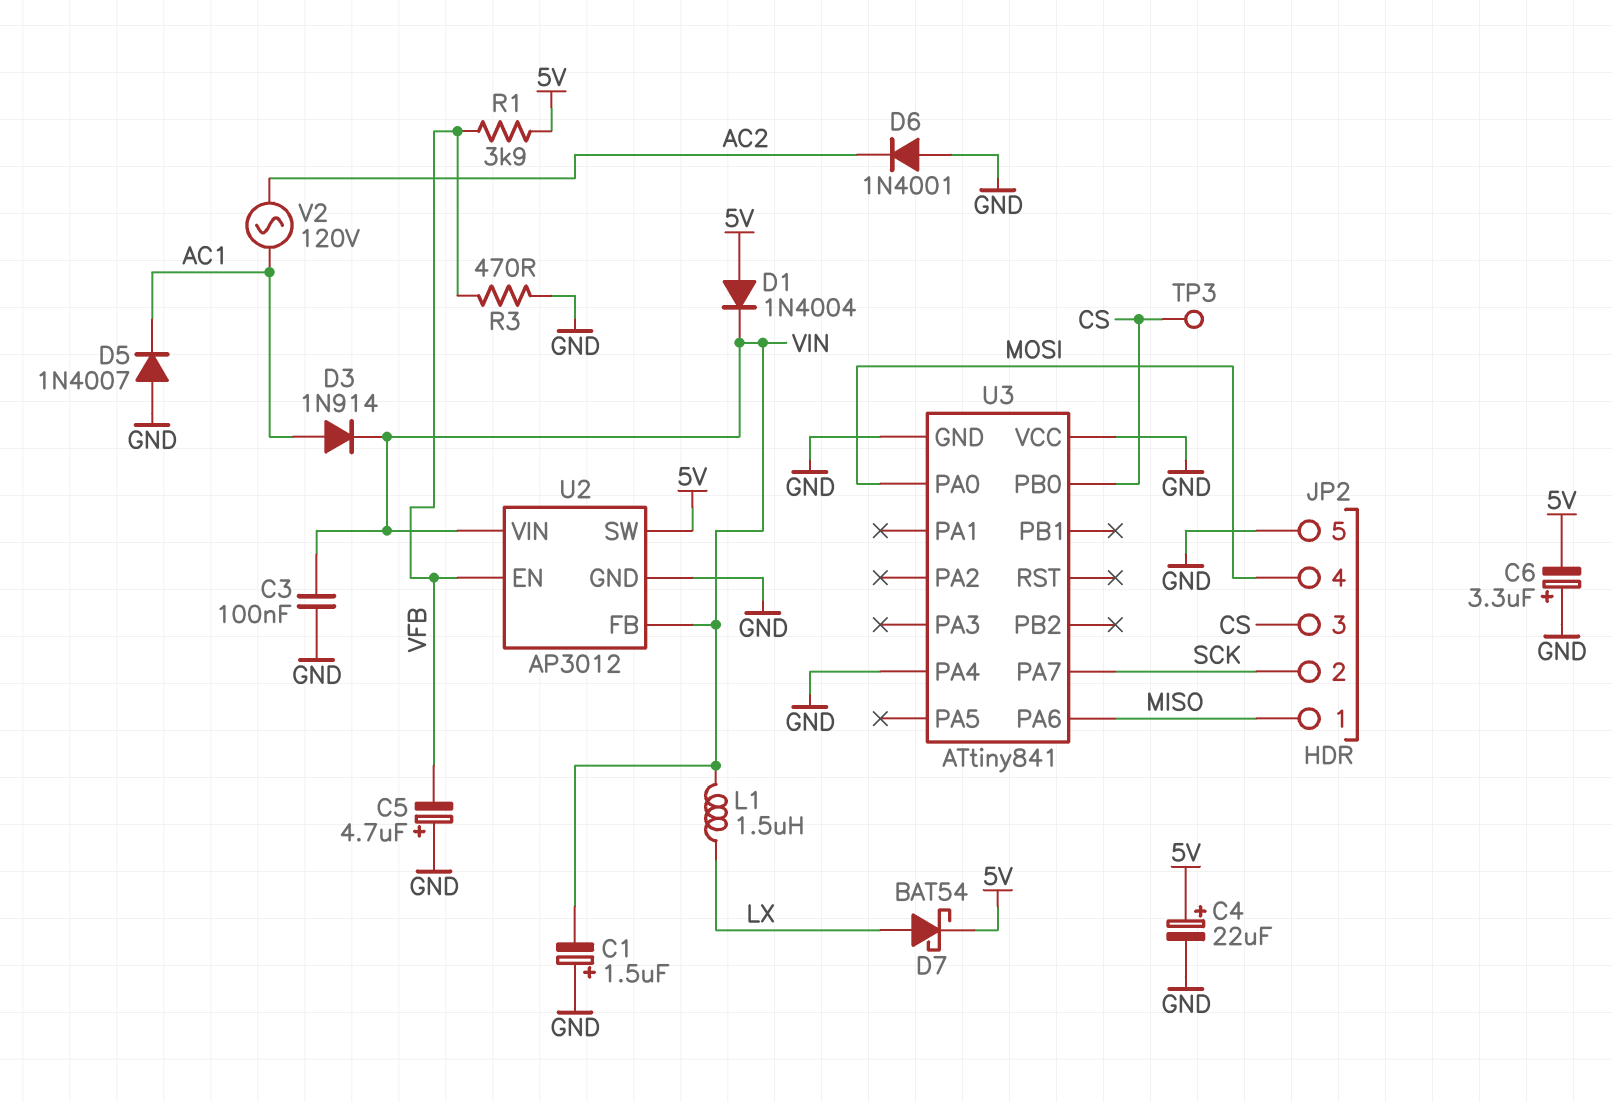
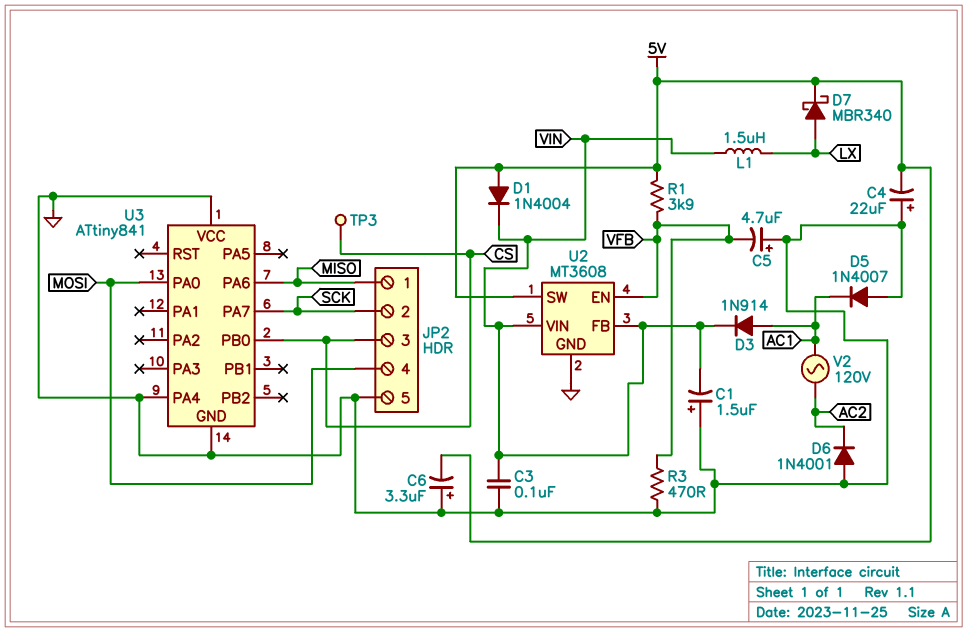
C4: 22uF (plus 5V, minus GND) -> 22uF (plus GND, minus 5V)
D7: schottky BAT54 (A LX, K 5V) -> schottky MBR340 (A LX, K 5V)
U2: AP3012 -> MT3608

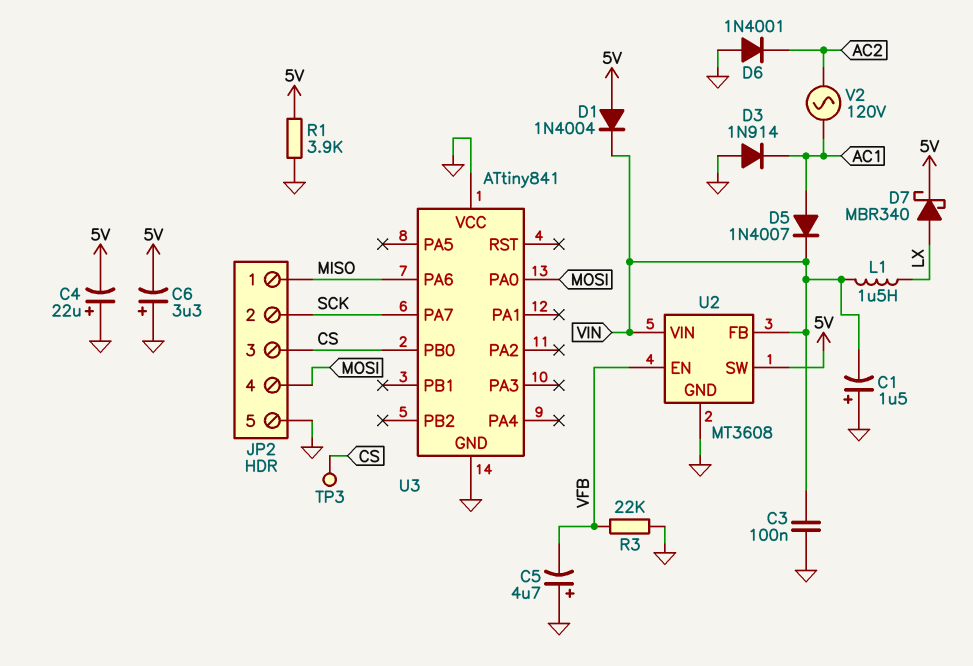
D3: diode 1N914 (A AC1, K VIN) -> diode 1N914 (A GND, K AC1)
D5: diode 1N4007 (A GND, K AC1) -> diode 1N4007 (A AC1, K VIN)
R1: 3.9k (5V, VFB) -> 3.9k (5V, GND)
R3: 470 (GND, VFB) -> 22k (GND, VFB)
U3 pin PA4: GND -> none

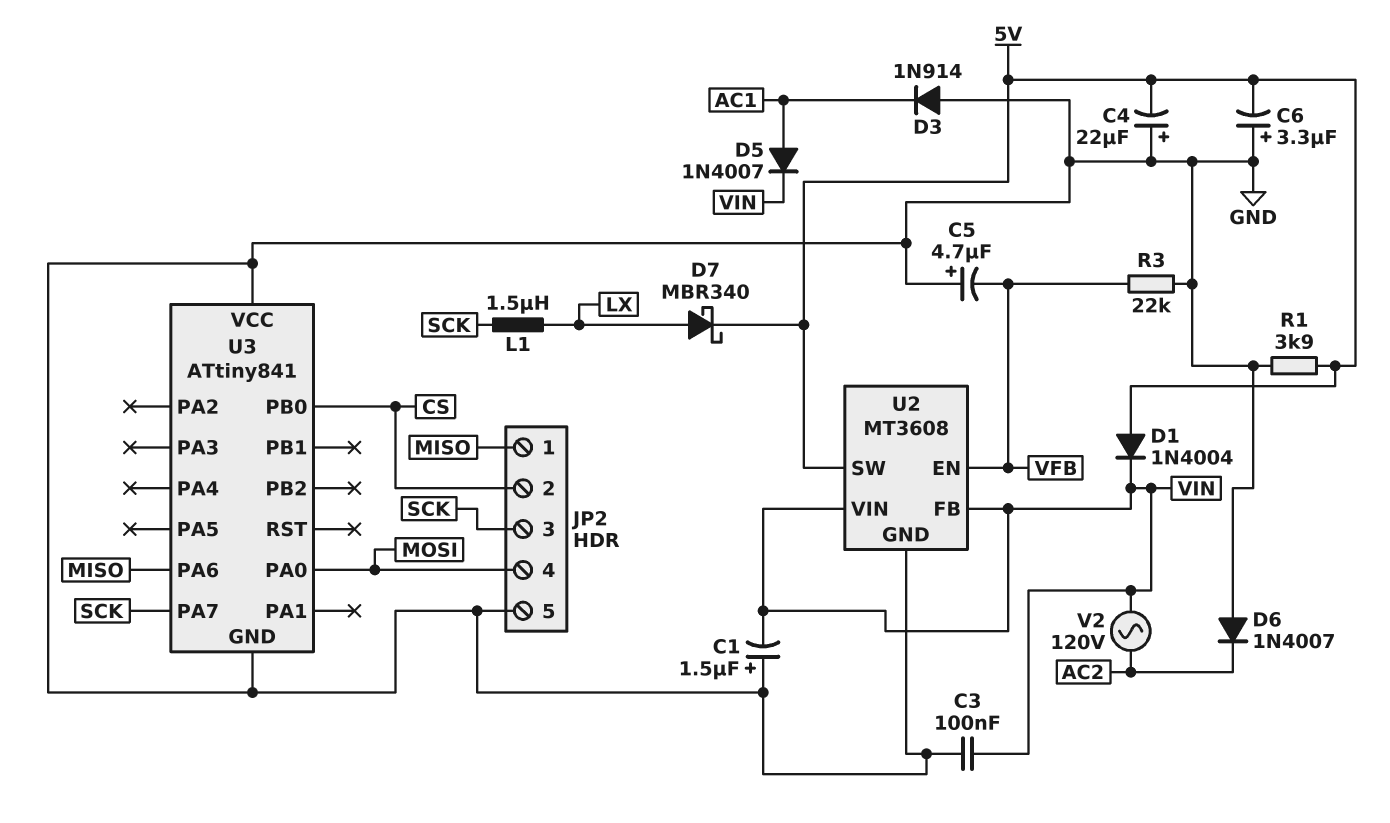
D6: diode 1N4001 (A GND, K AC2) -> diode 1N4007 (A GND, K AC2)
JP2 pin 2: SCK -> CS
JP2 pin 3: CS -> SCK
L1: 1.5uH (LX, VIN) -> 1.5uH (LX, SCK)
TP3: test point (CS) -> none
V2: AC 120V (AC1, AC2) -> AC 120V (AC2, VIN)

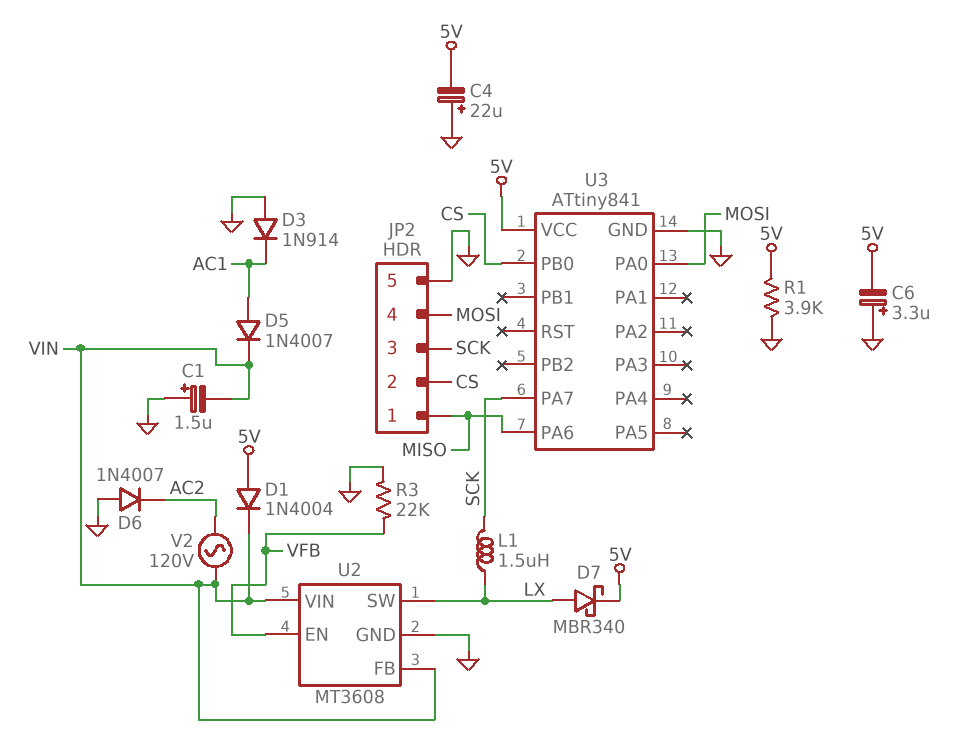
C3: 100nF (GND, VIN) -> none
C5: 4.7uF (plus GND, minus VFB) -> none
U2 pin SW: 5V -> LX
U3 pin VCC: GND -> 5V

